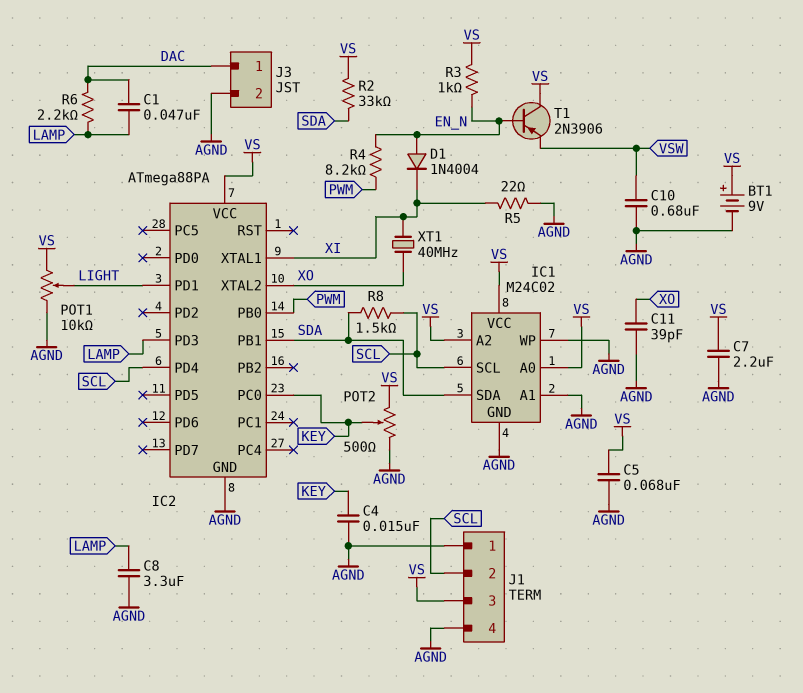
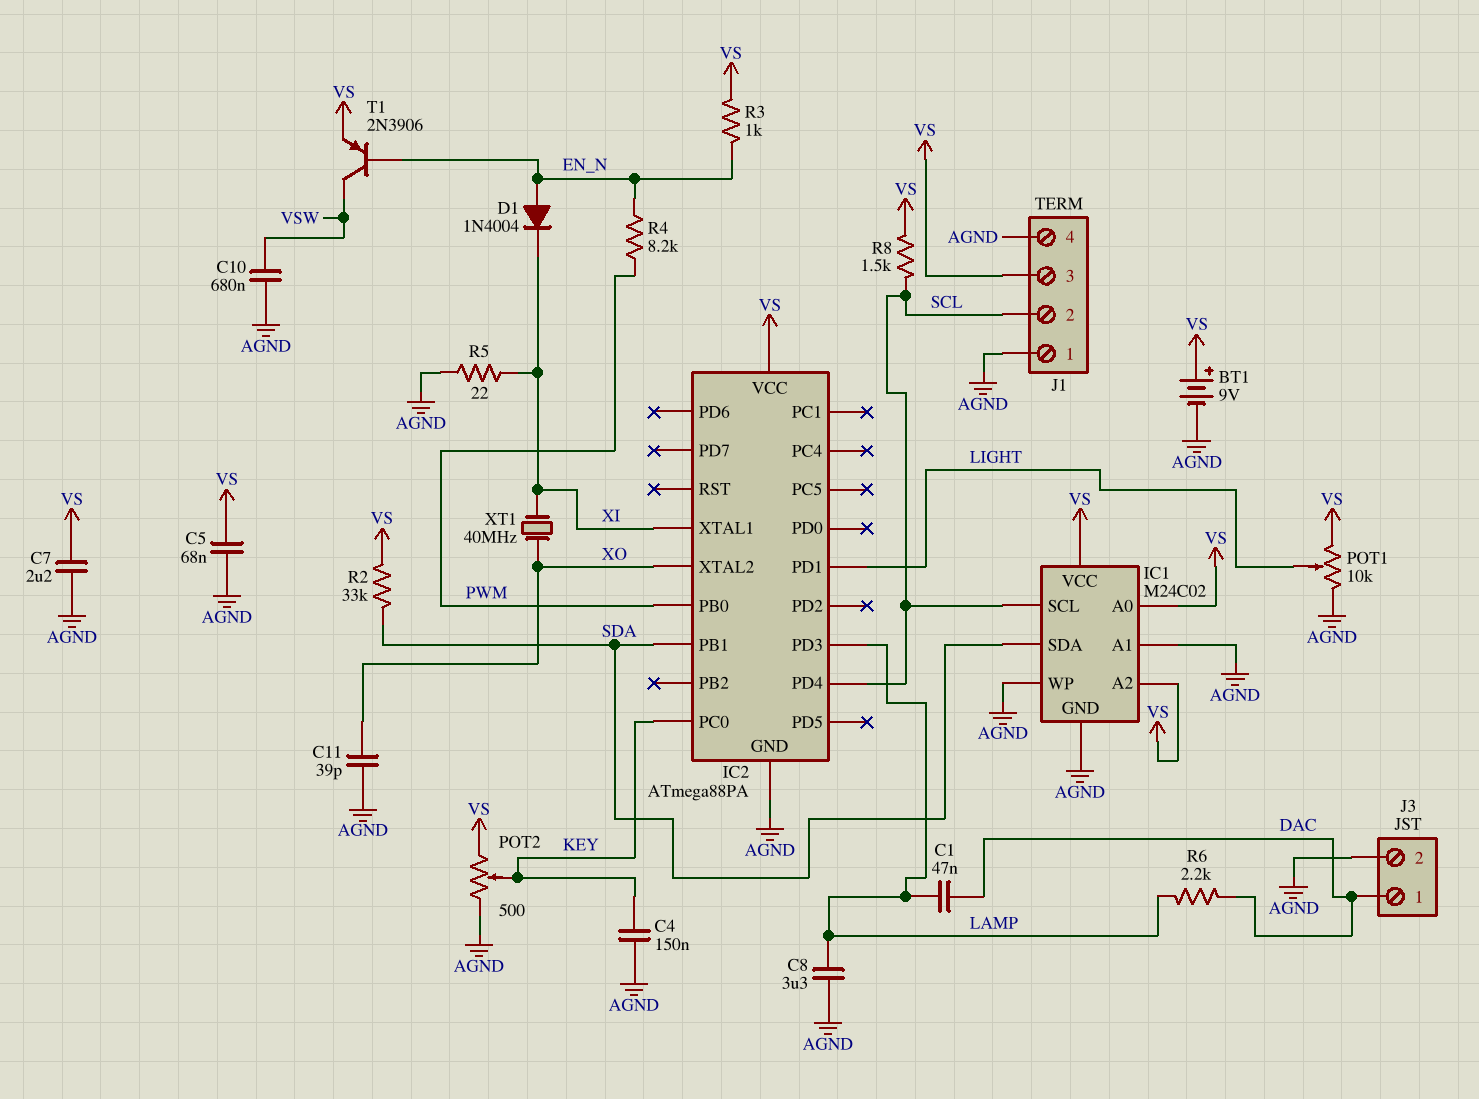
C4: 15nF (AGND, KEY) -> 150nF (AGND, KEY)
R8: 1.5k (SCL, SDA) -> 1.5k (SCL, VS)
T1: PNP 2N3906 (B EN_N, C VS, E VSW) -> PNP 2N3906 (B EN_N, C VSW, E VS)

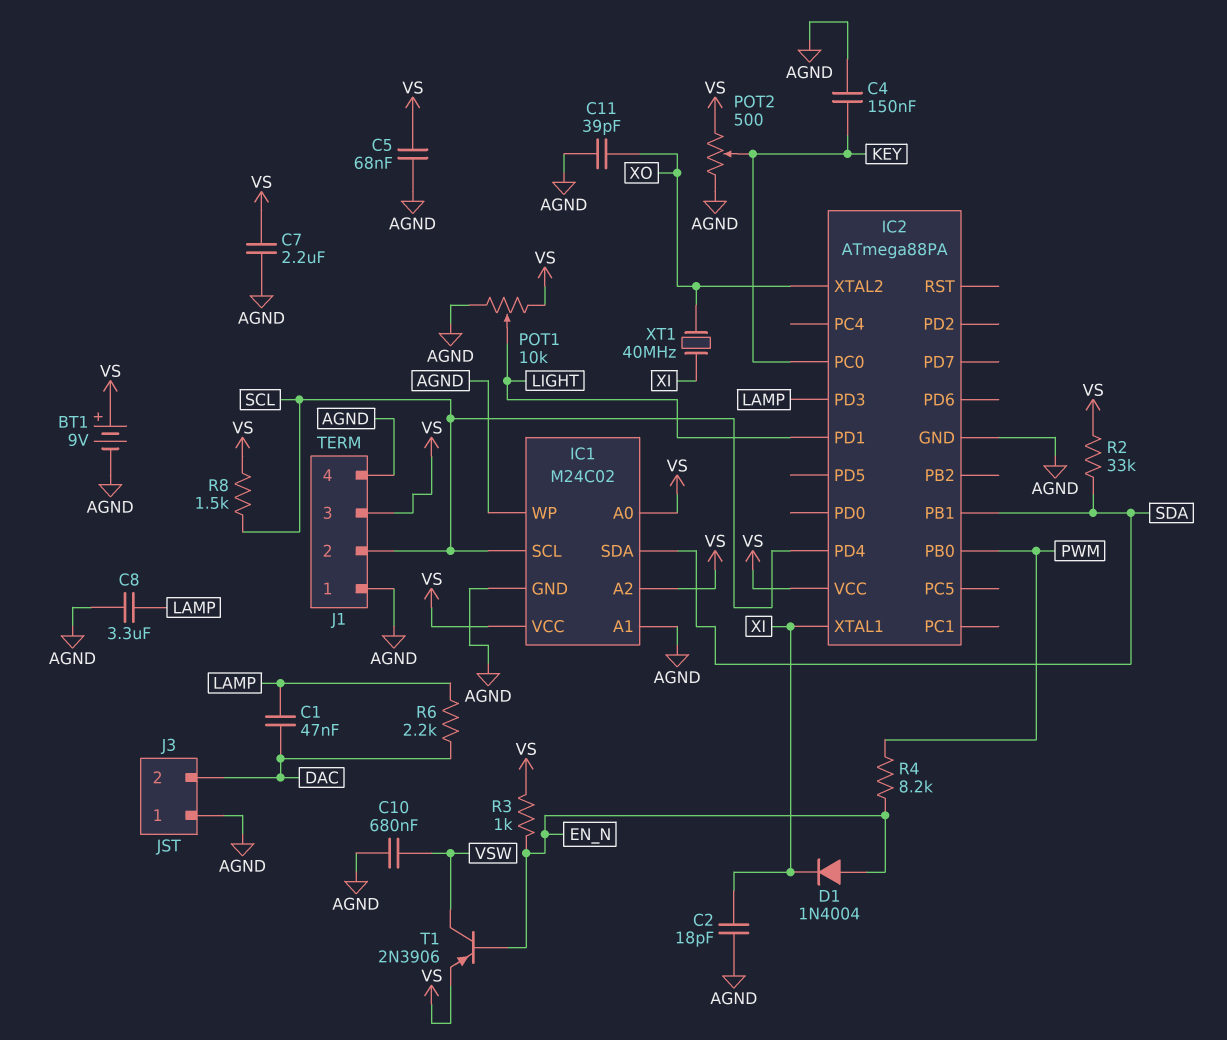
C2: none -> 18pF (AGND, XI)
J3 pin 1: DAC -> AGND
J3 pin 2: AGND -> DAC
R5: 22 (AGND, XI) -> none

